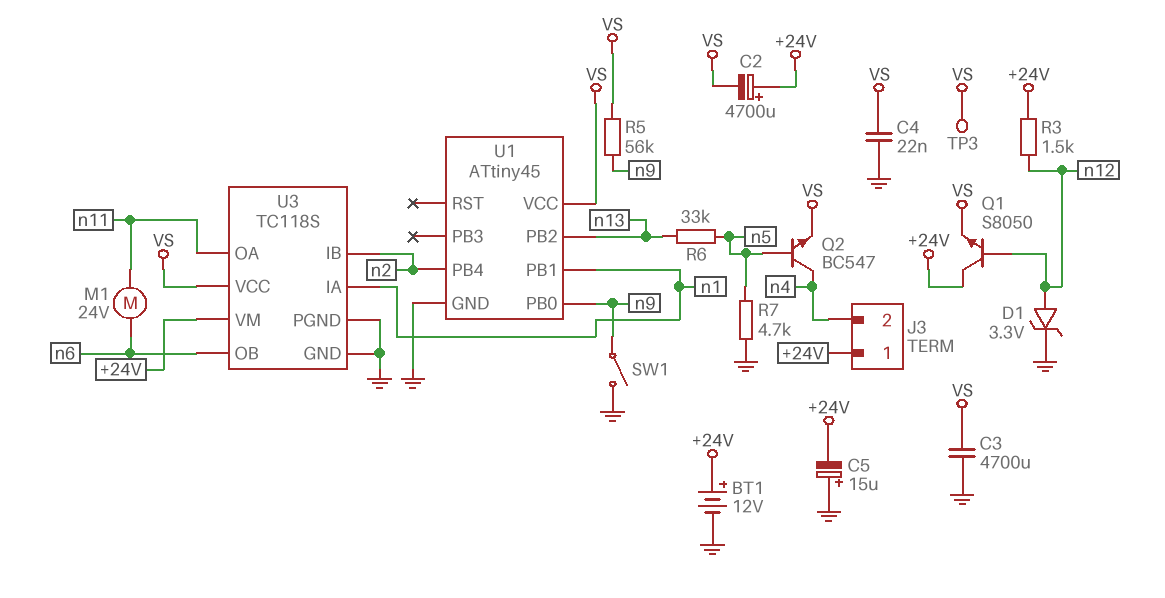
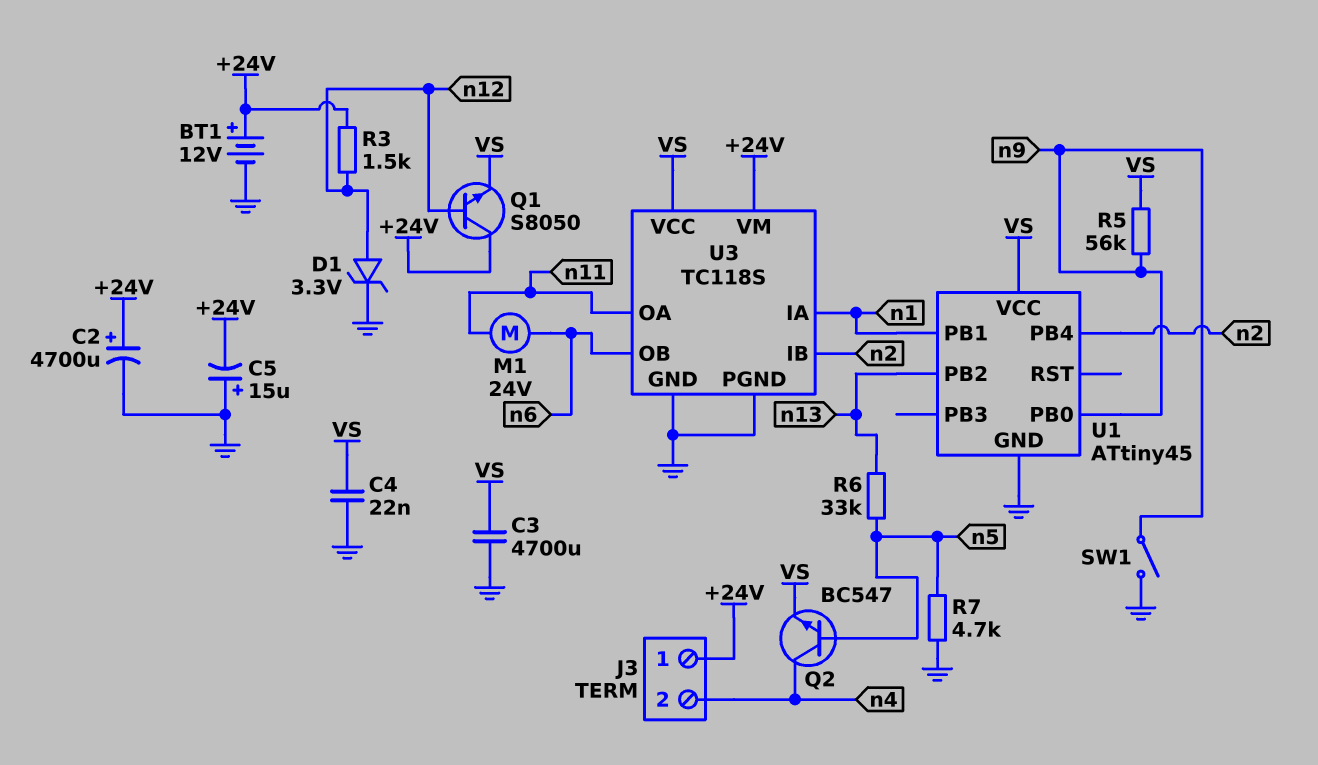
C2: 4700uF (plus +24V, minus VS) -> 4700uF (plus +24V, minus GND)
TP3: test point (VS) -> none

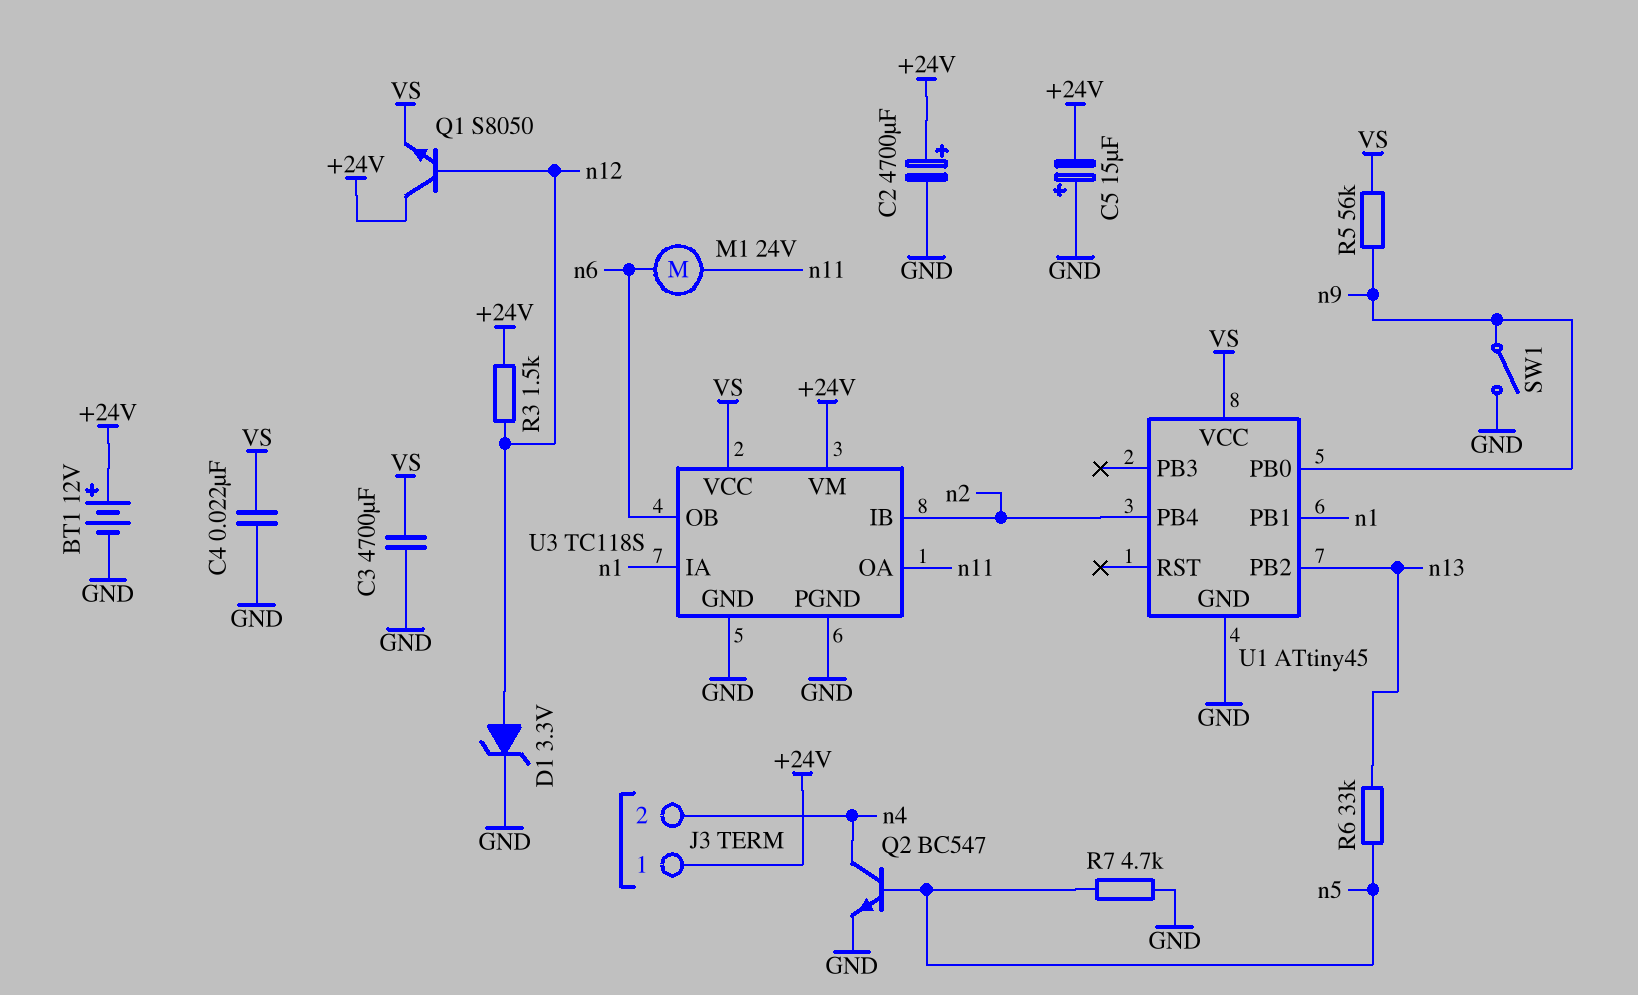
Q2: NPN BC547 (B n5, C n4, E VS) -> NPN BC547 (B n5, C n4, E GND)

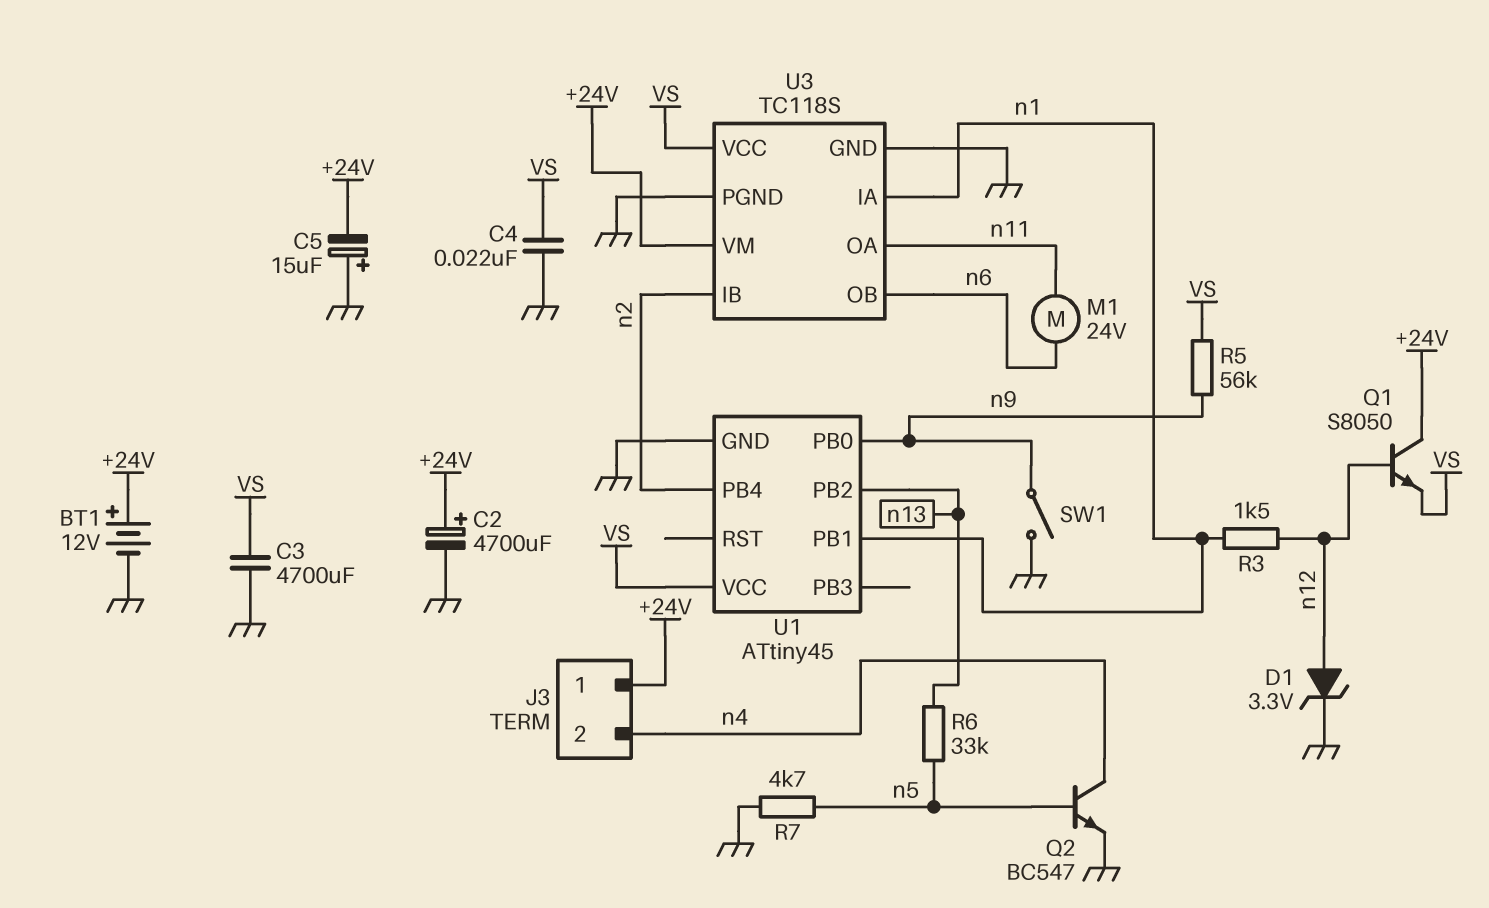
R3: 1.5k (+24V, n12) -> 1.5k (n1, n12)

